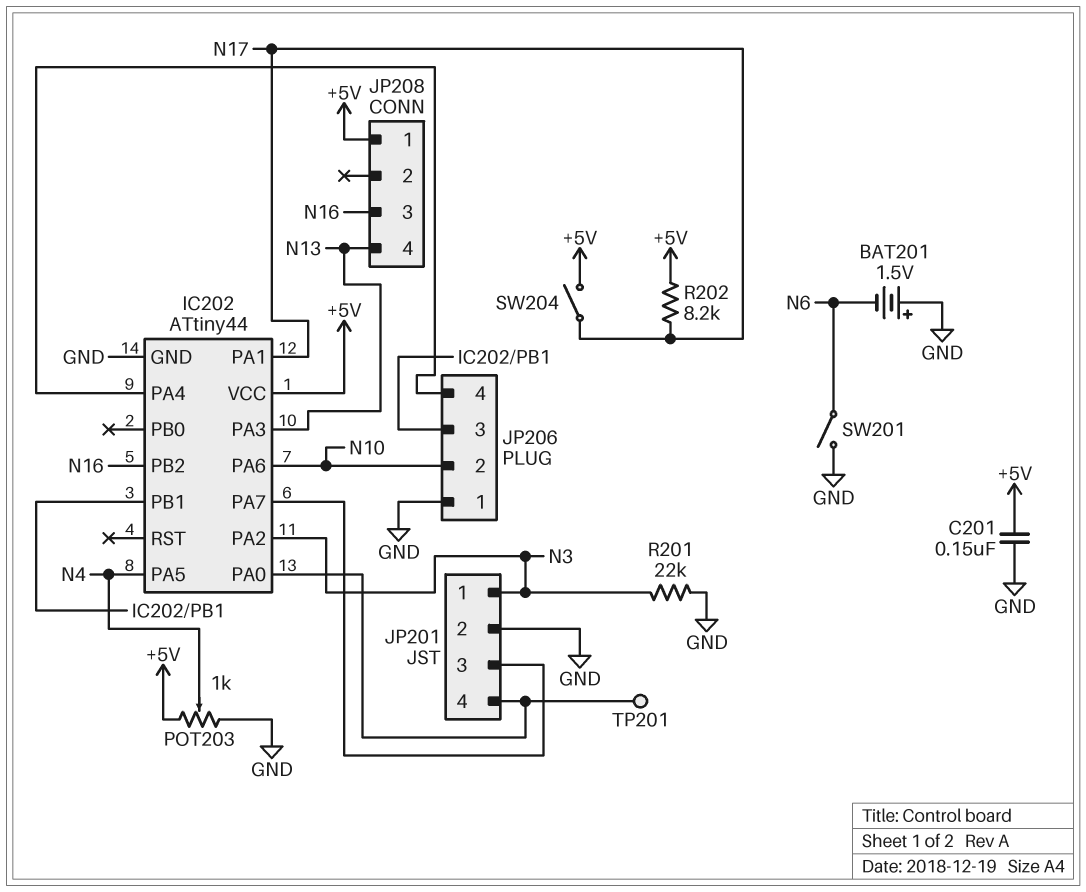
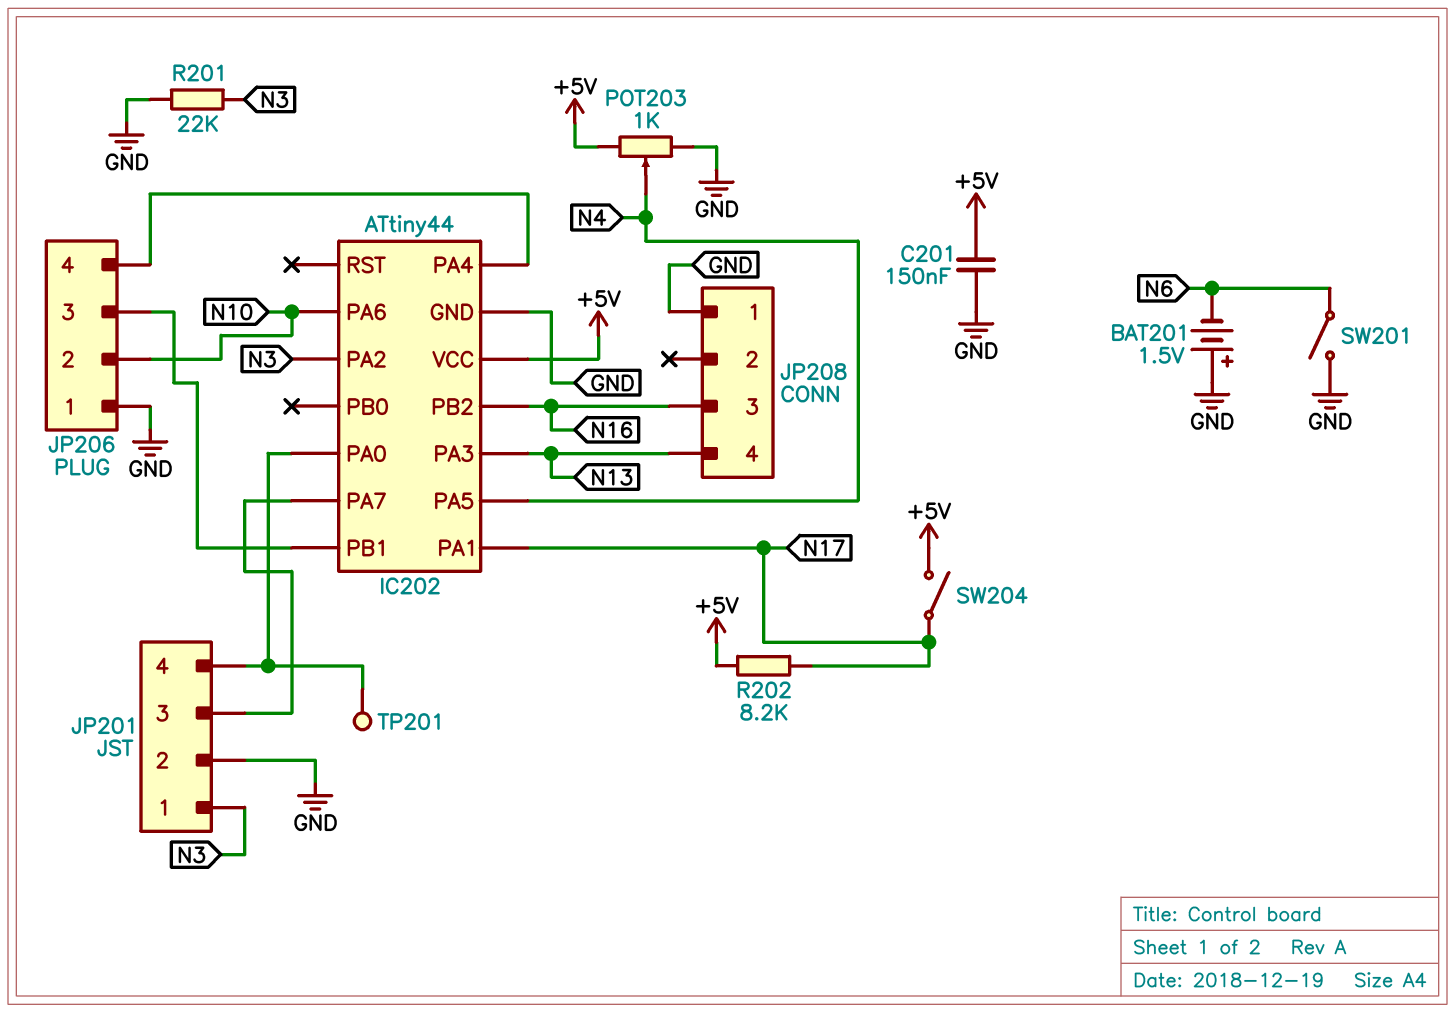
JP208 pin 1: +5V -> GND

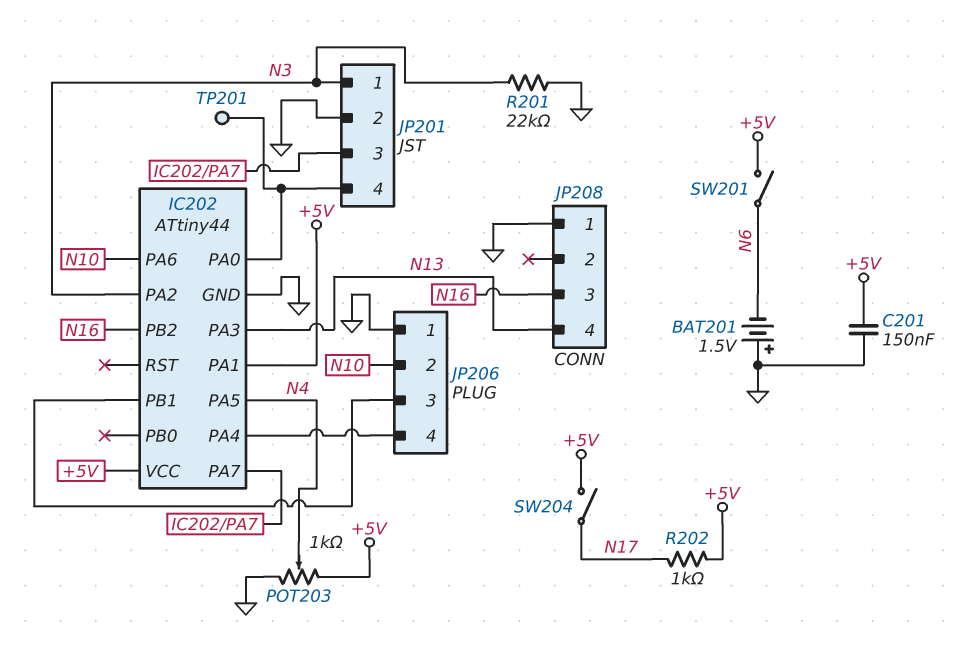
IC202 pin PA1: N17 -> +5V
R202: 8.2k (+5V, N17) -> 1k (+5V, N17)
SW201: switch (GND, N6) -> switch (+5V, N6)

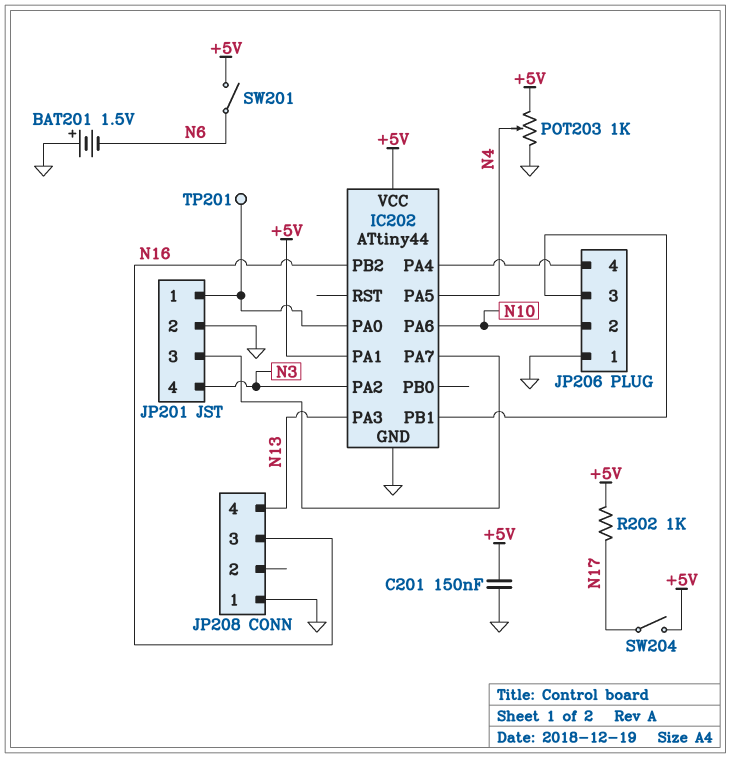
JP201 pin 1: N3 -> IC202/PA0
JP201 pin 4: IC202/PA0 -> N3
R201: 22k (GND, N3) -> none

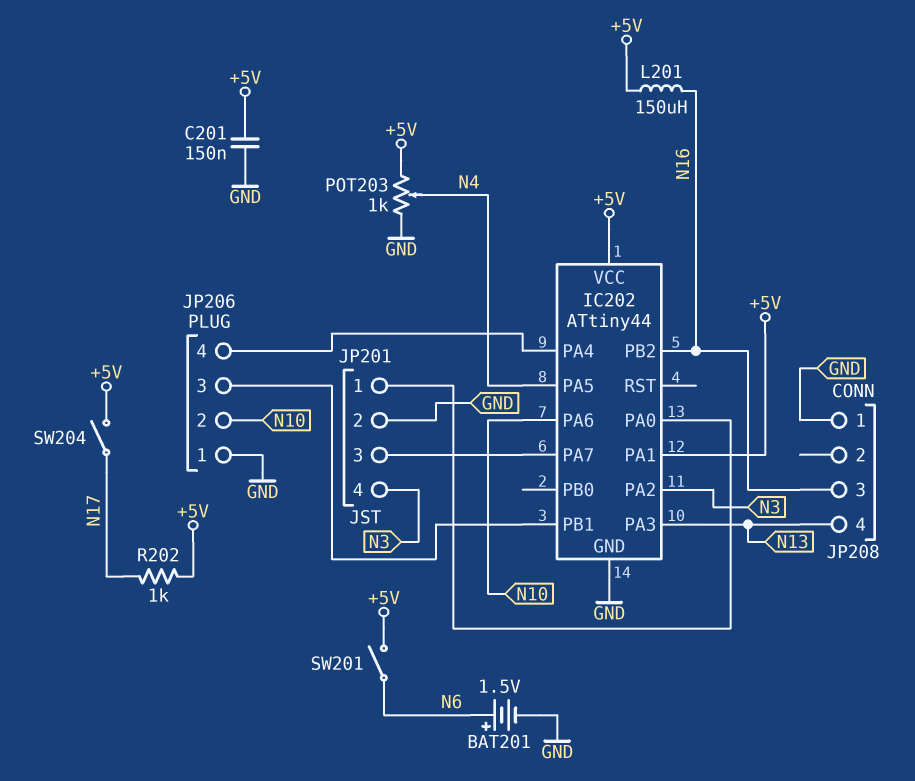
BAT201: 1.5V (plus GND, minus N6) -> 1.5V (plus N6, minus GND)
L201: none -> 150uH (+5V, N16)
TP201: test point (IC202/PA0) -> none

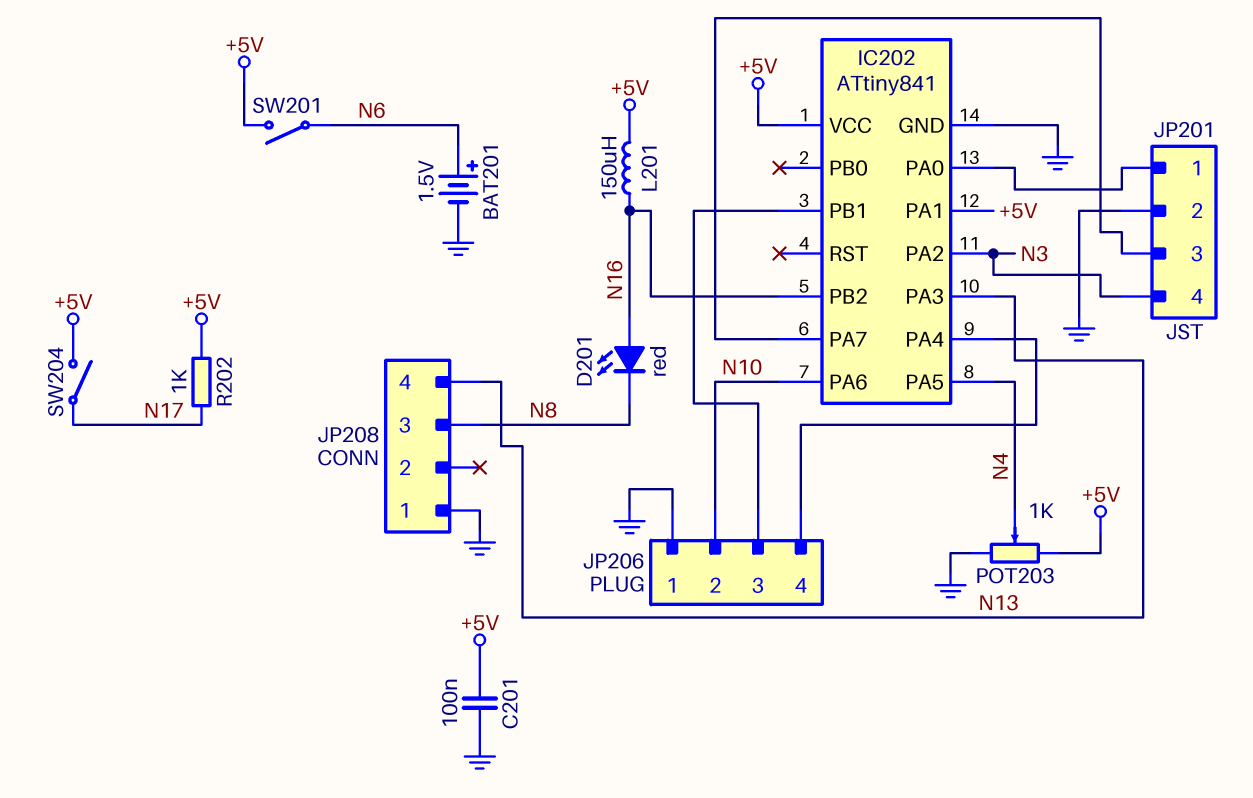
C201: 150nF (+5V, GND) -> 100nF (+5V, GND)
D201: none -> LED red (A N16, K N8)
IC202: ATtiny44 -> ATtiny841
JP208 pin 3: N16 -> N8

